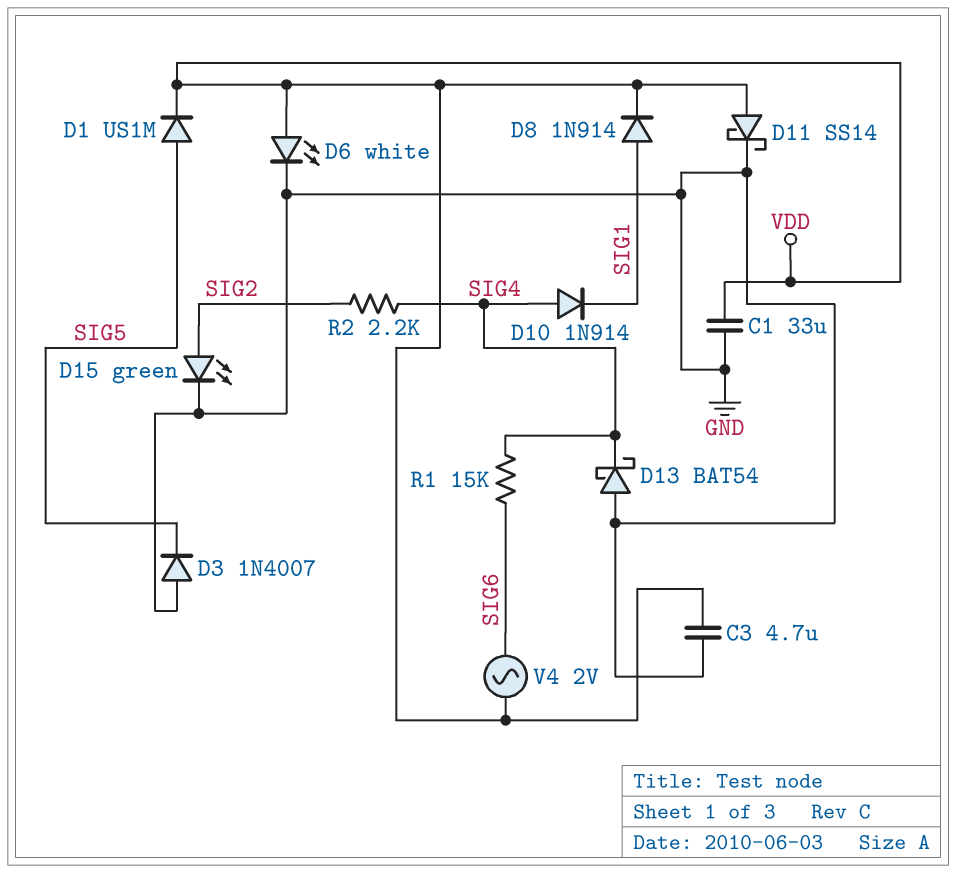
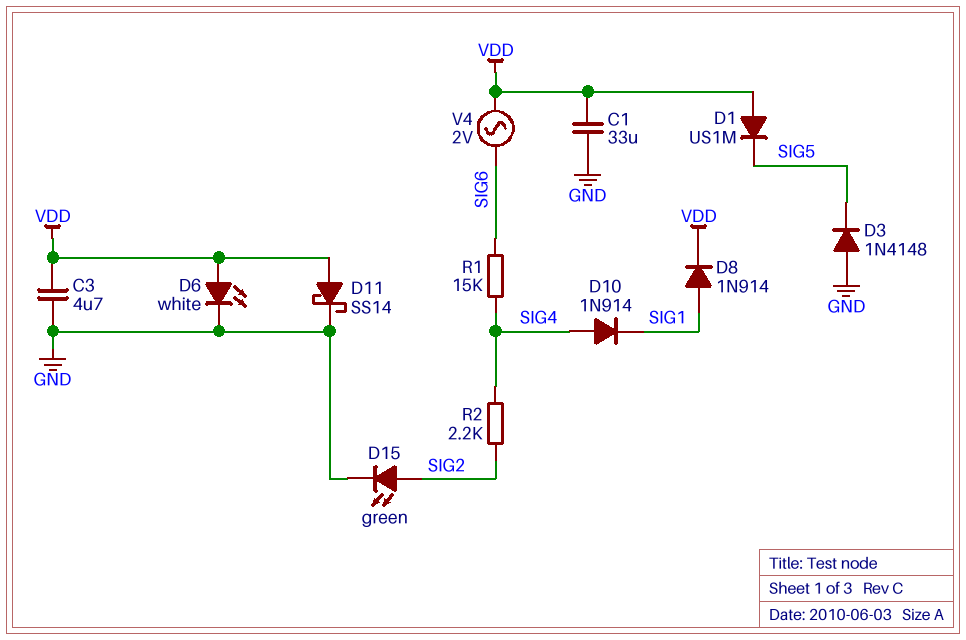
D1: diode US1M (A SIG5, K VDD) -> diode US1M (A VDD, K SIG5)
D3: diode 1N4007 (A GND, K SIG5) -> diode 1N4148 (A GND, K SIG5)
D13: schottky BAT54 (A GND, K SIG4) -> none

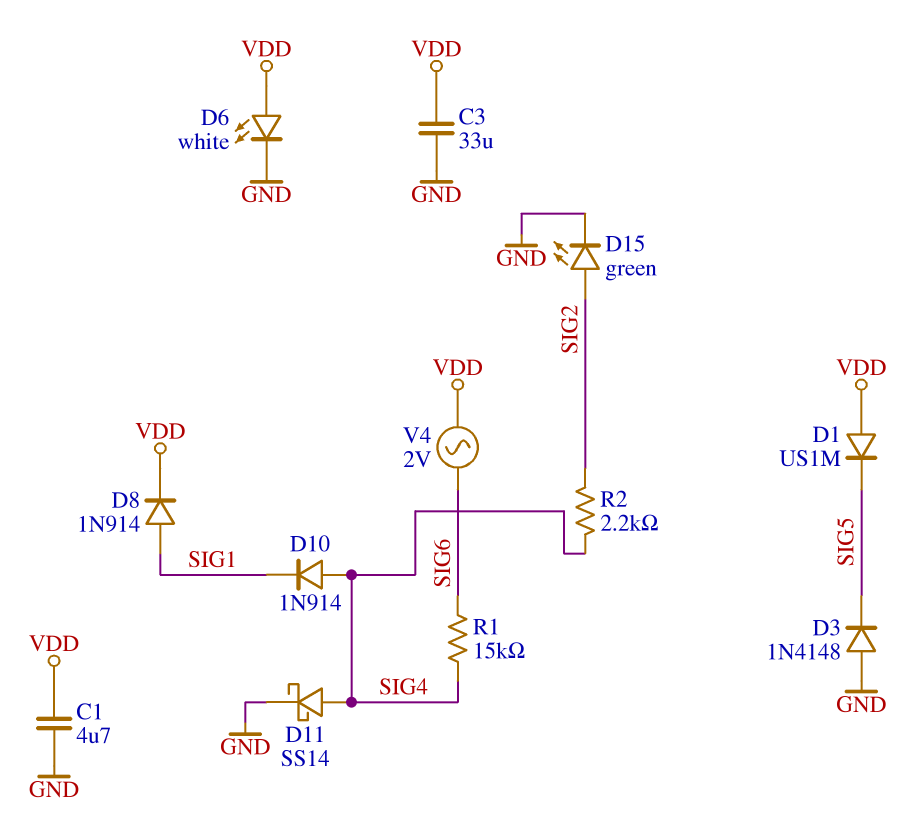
C1: 33uF (GND, VDD) -> 4.7uF (GND, VDD)
C3: 4.7uF (GND, VDD) -> 33uF (GND, VDD)
D11: schottky SS14 (A VDD, K GND) -> schottky SS14 (A SIG4, K GND)

